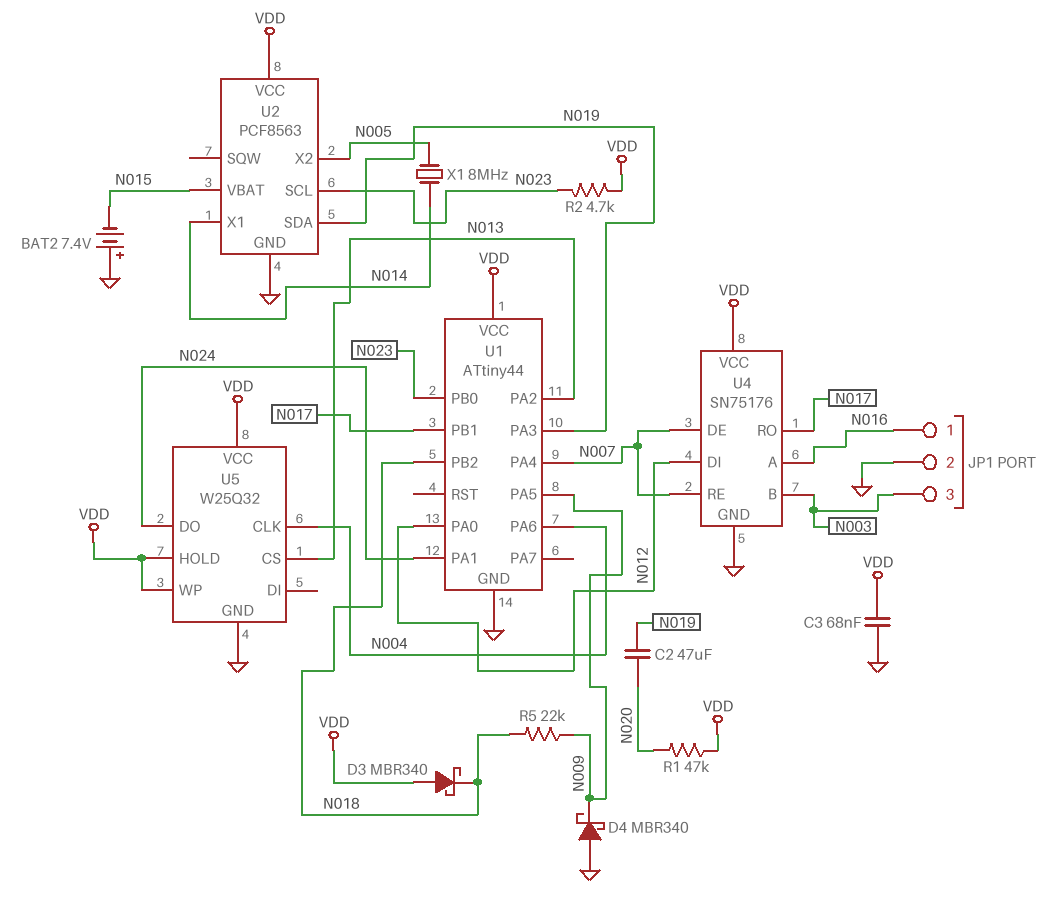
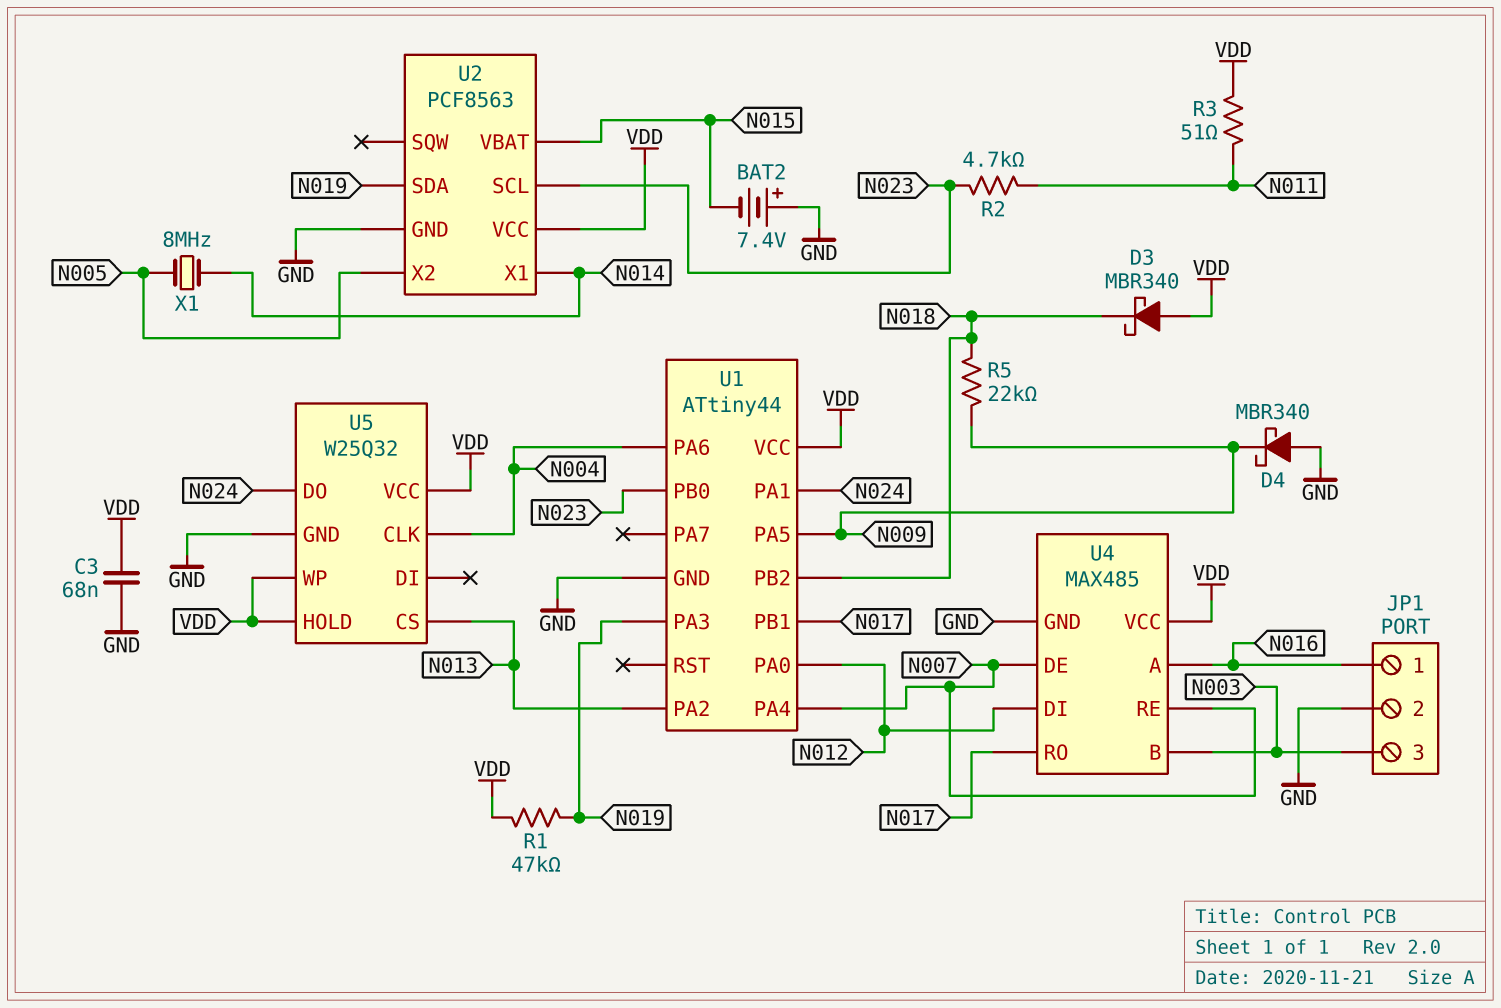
C2: 47uF (N019, N020) -> none
R1: 47k (N020, VDD) -> 47k (N019, VDD)
R2: 4.7k (N023, VDD) -> 4.7k (N011, N023)
R3: none -> 51 (N011, VDD)
U4: SN75176 -> MAX485

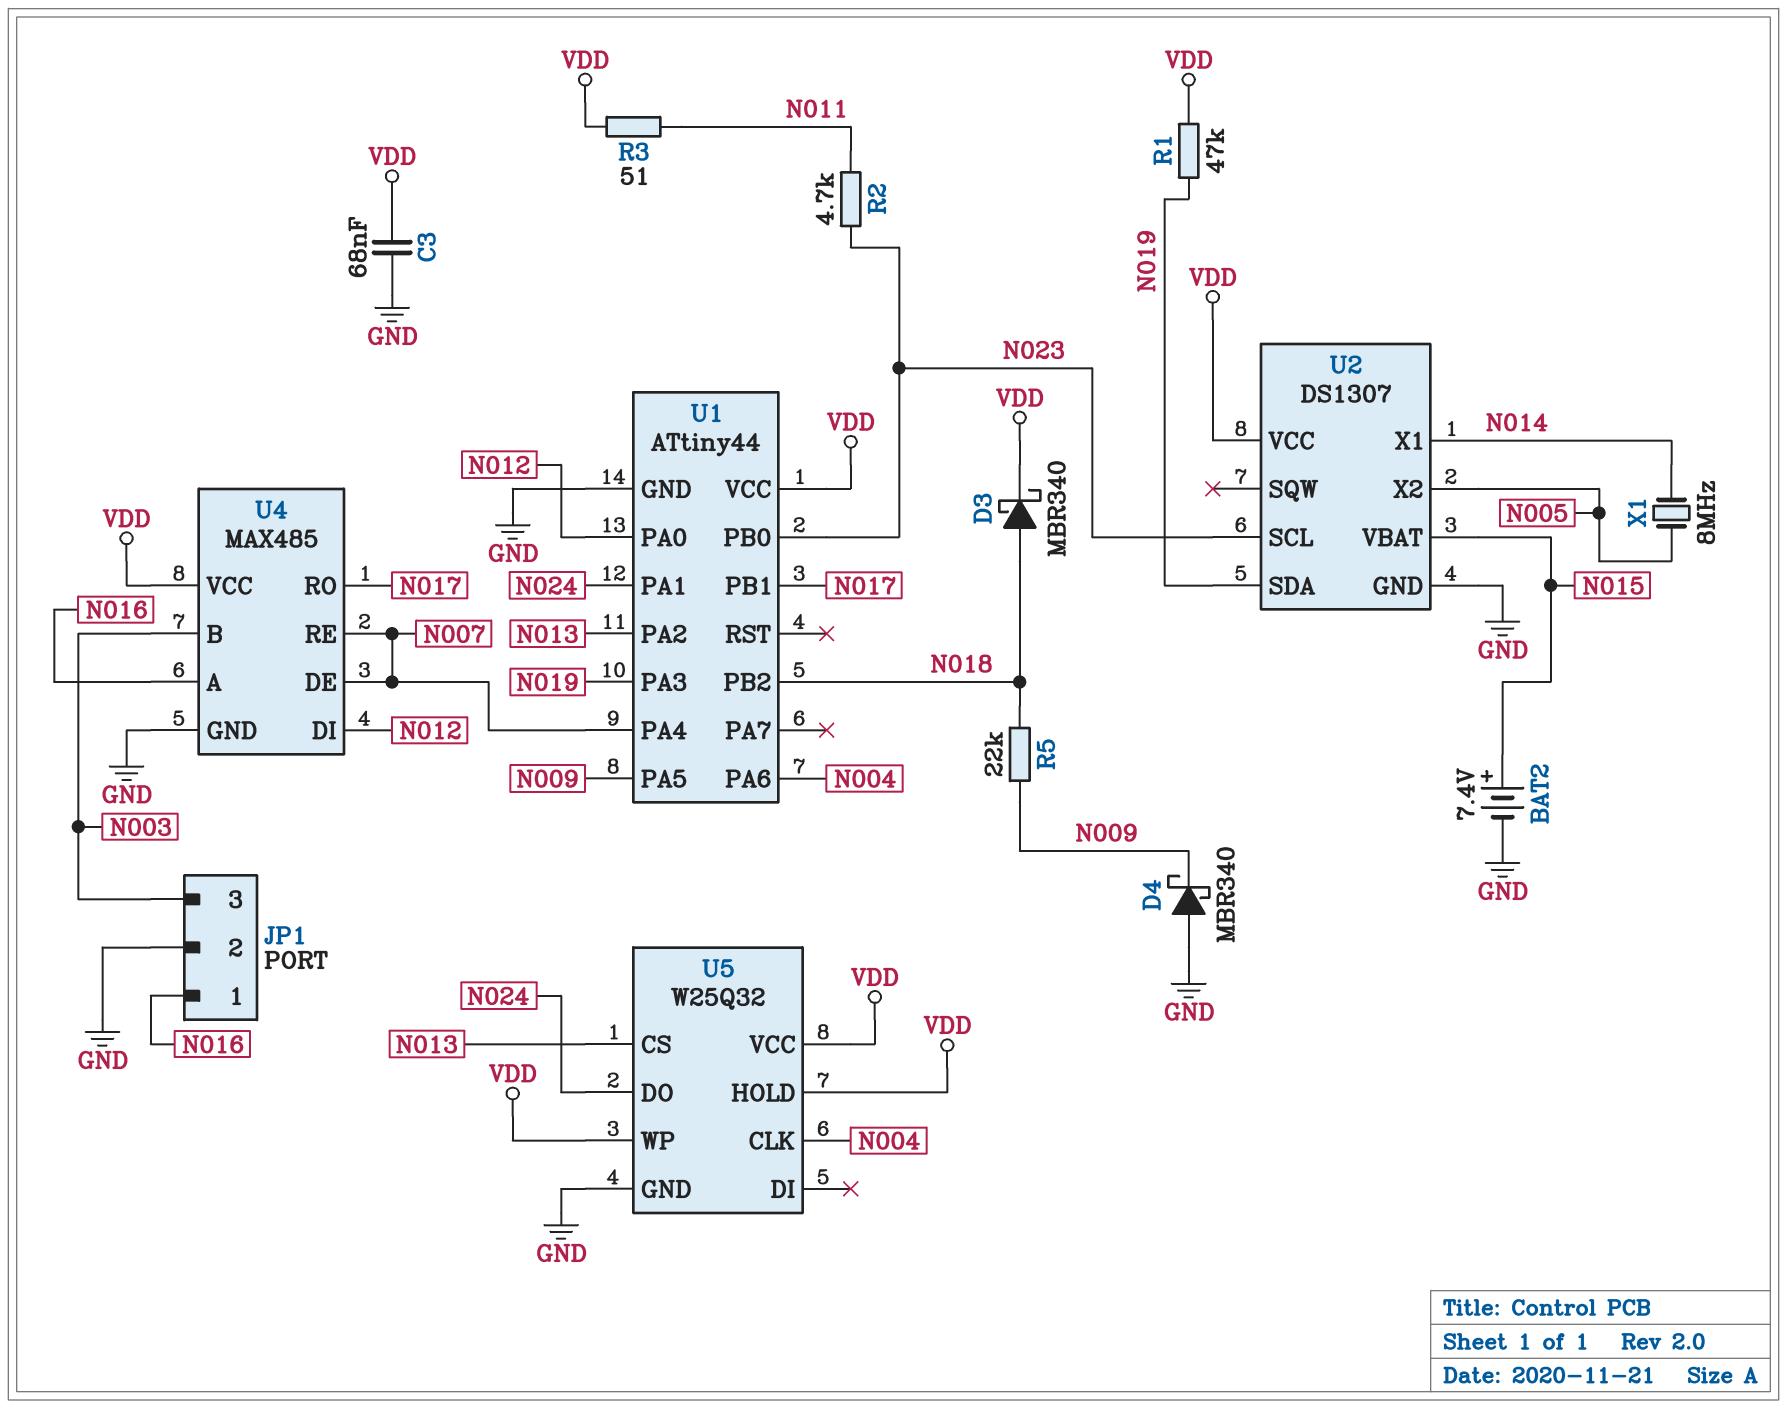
BAT2: 7.4V (plus GND, minus N015) -> 7.4V (plus N015, minus GND)
D3: schottky MBR340 (A VDD, K N018) -> schottky MBR340 (A N018, K VDD)
U2: PCF8563 -> DS1307

